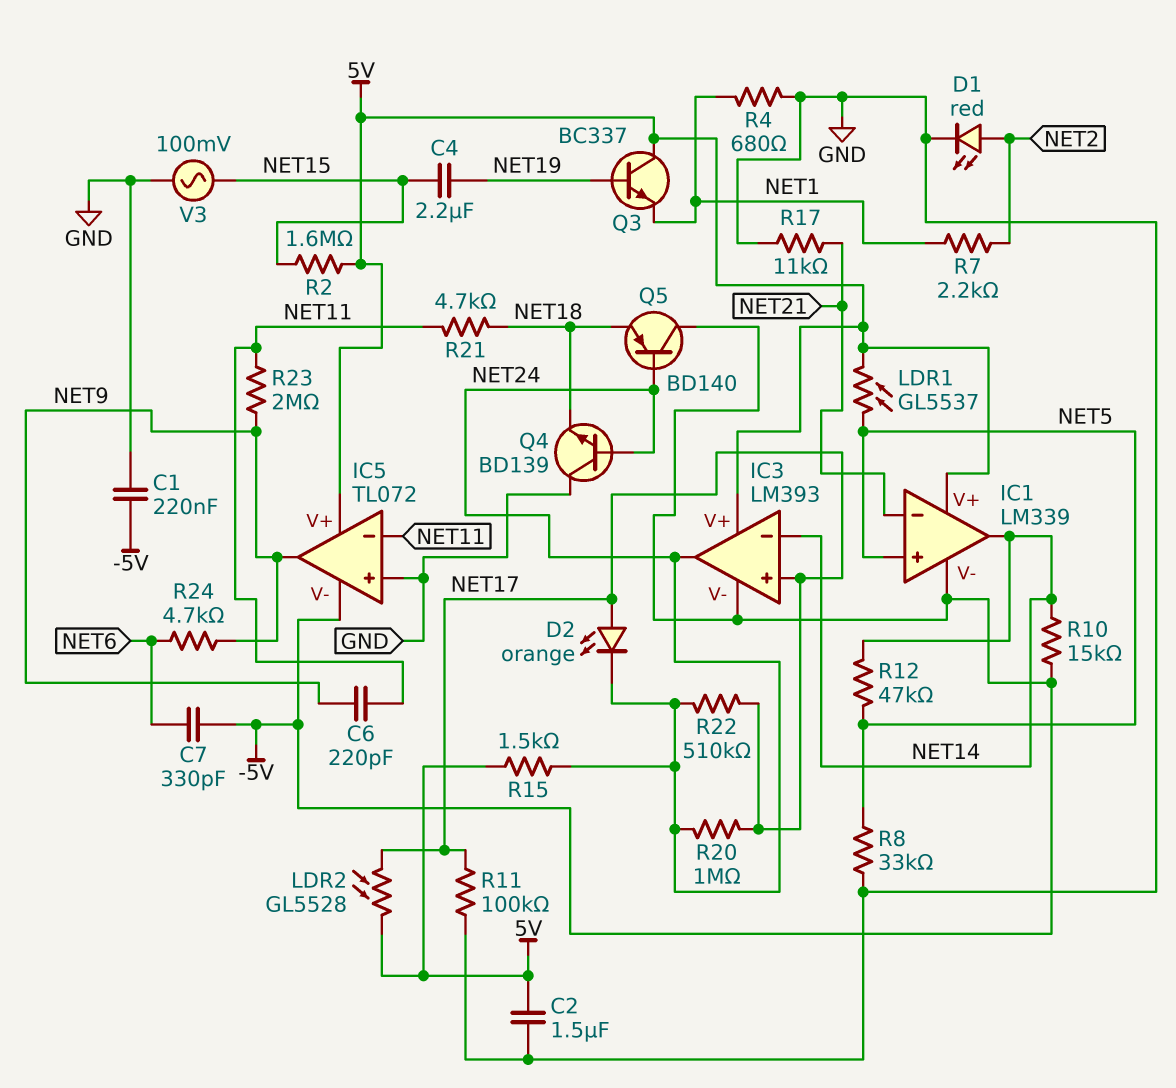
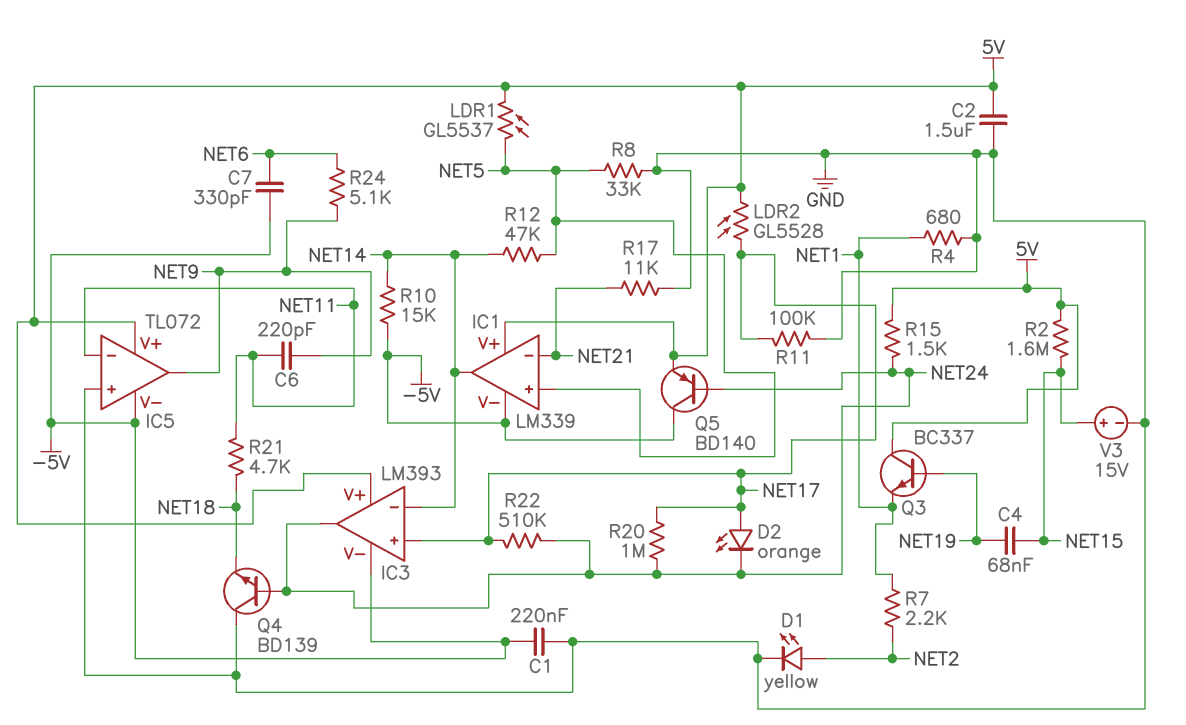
C4: 2.2uF (NET15, NET19) -> 68nF (NET15, NET19)
D1: LED red (A NET2, K GND) -> LED yellow (A NET2, K GND)
Q5: PNP BD140 (B NET24, C -5V, E NET18) -> PNP BD140 (B NET24, C -5V, E 5V)
R23: 2M (NET9, NET11) -> none
R24: 4.7k (NET6, NET9) -> 5.1k (NET6, NET9)
V3: AC 100mV (GND, NET15) -> 15V (plus NET15, minus GND)

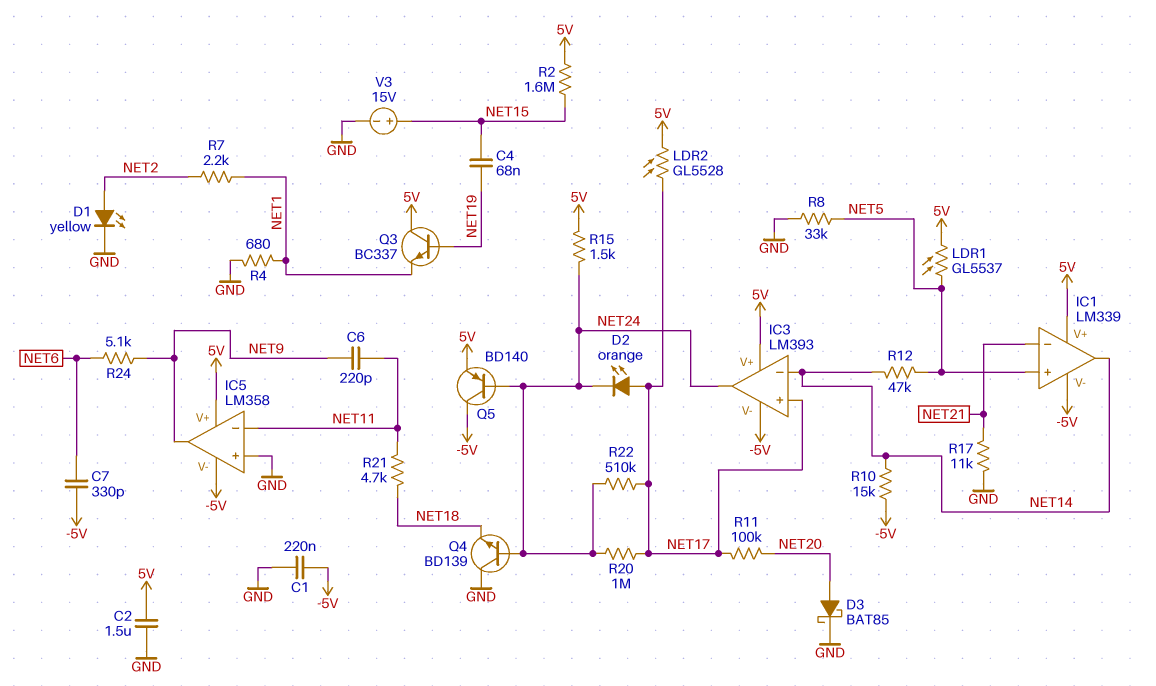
D3: none -> schottky BAT85 (A NET20, K GND)
IC5: TL072 -> LM358
R11: 100k (GND, NET17) -> 100k (NET17, NET20)

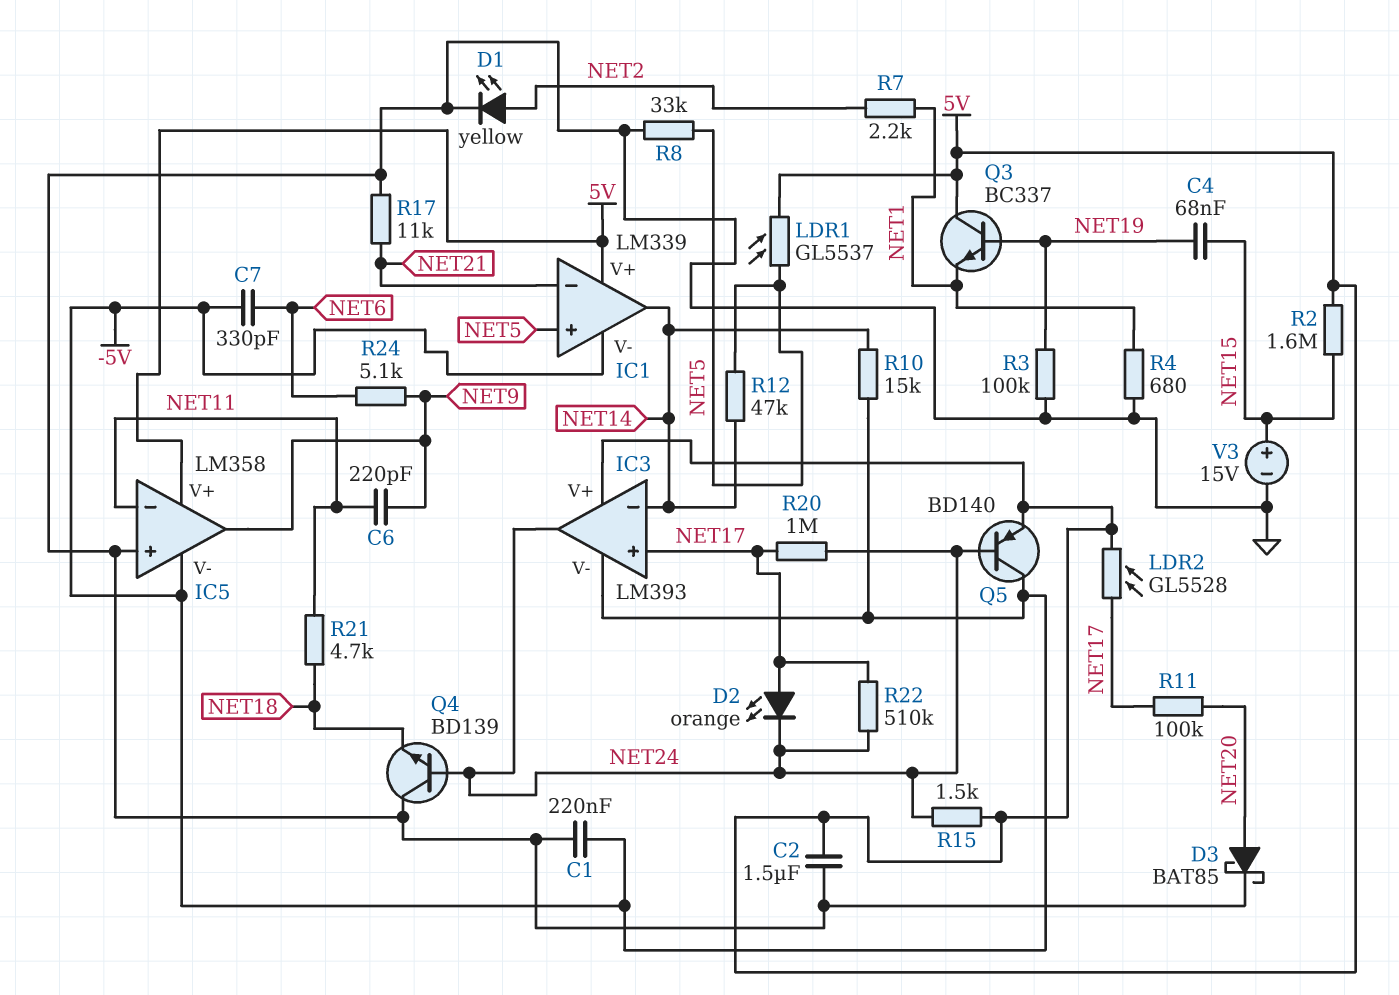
R3: none -> 100k (GND, NET19)

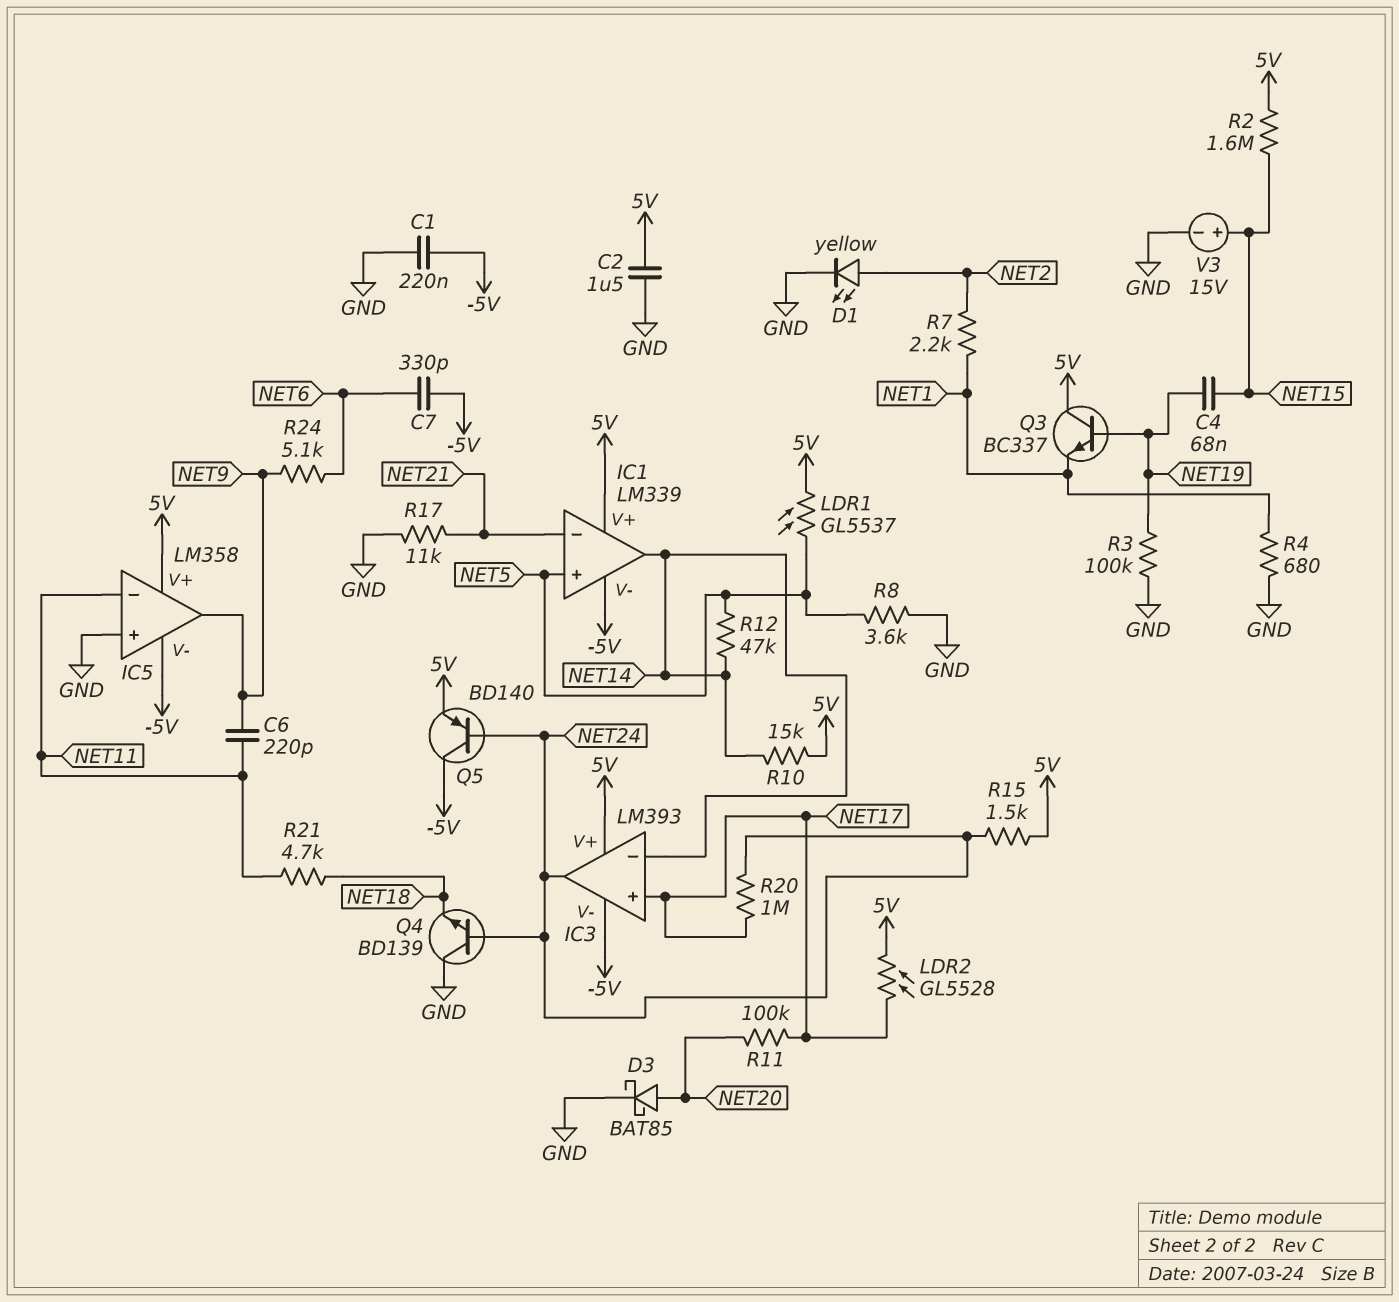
D2: LED orange (A NET17, K NET24) -> none
R8: 33k (GND, NET5) -> 3.6k (GND, NET5)
R10: 15k (-5V, NET14) -> 15k (5V, NET14)
R22: 510k (NET17, NET24) -> none

